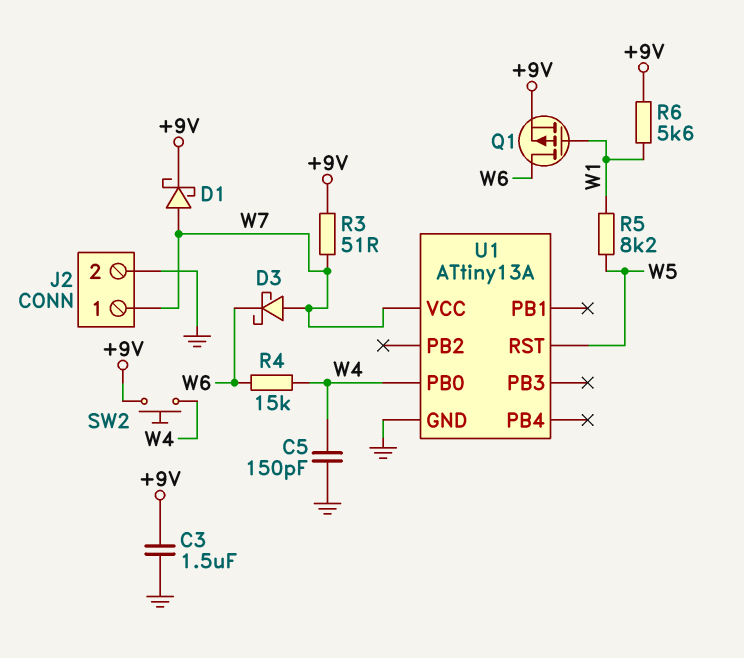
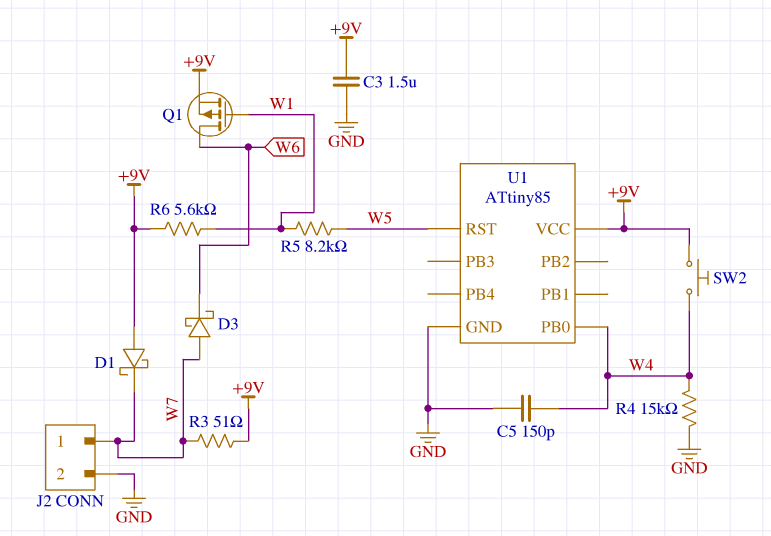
D1: schottky (A W7, K +9V) -> schottky (A +9V, K W7)
R4: 15k (W4, W6) -> 15k (GND, W4)
U1: ATtiny13A -> ATtiny85
U1 pin VCC: W7 -> +9V

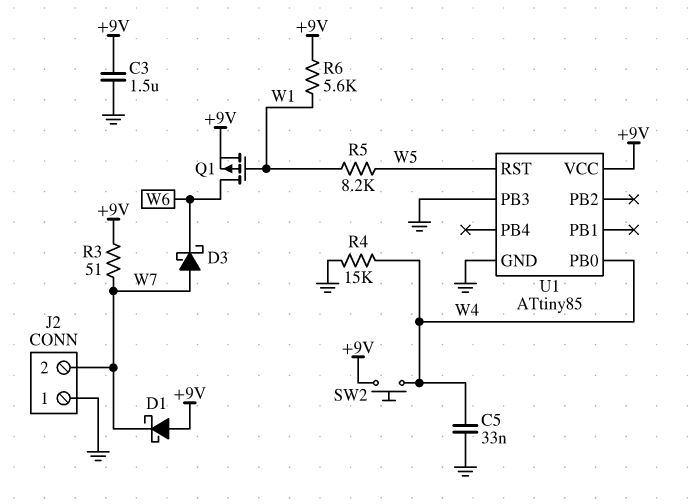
C5: 150pF (GND, W4) -> 33nF (GND, W4)
J2 pin 1: W7 -> GND
J2 pin 2: GND -> W7
U1 pin PB3: none -> GND

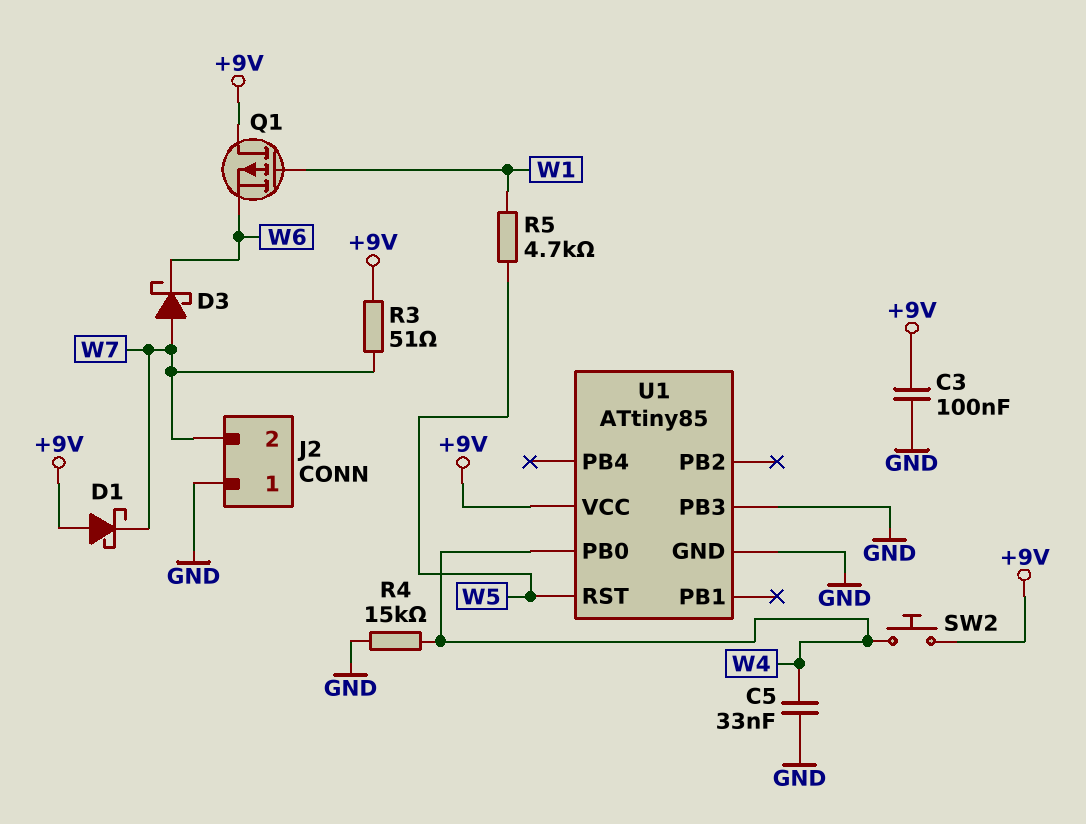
C3: 1.5uF (+9V, GND) -> 100nF (+9V, GND)
Q1: PMOS (G W1, D W6, S +9V) -> PMOS (G W1, D +9V, S W6)
R5: 8.2k (W1, W5) -> 4.7k (W1, W5)
R6: 5.6k (+9V, W1) -> none

